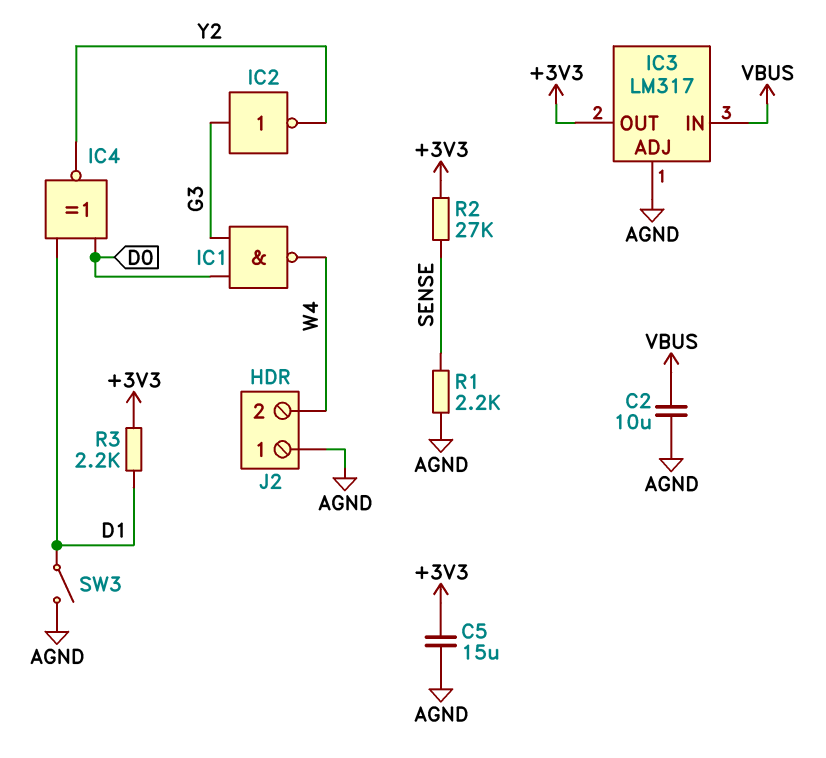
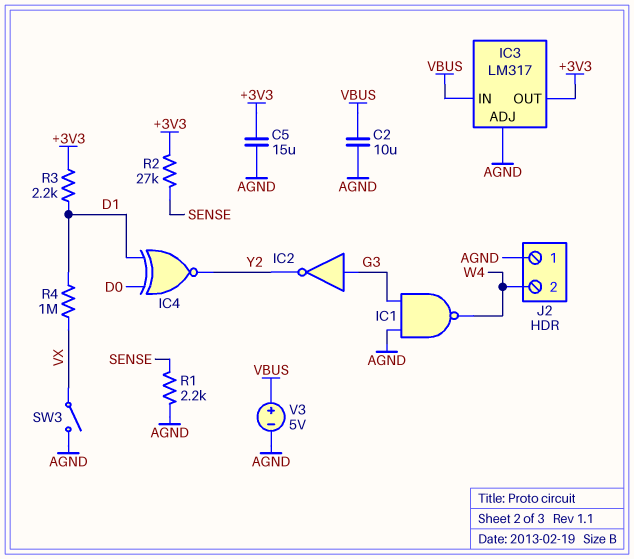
IC1: NAND (in D0, in G3, out W4) -> NAND (in AGND, in G3, out W4)
R4: none -> 1M (D1, VX)
SW3: switch (AGND, D1) -> switch (AGND, VX)
V3: none -> 5V (plus VBUS, minus AGND)

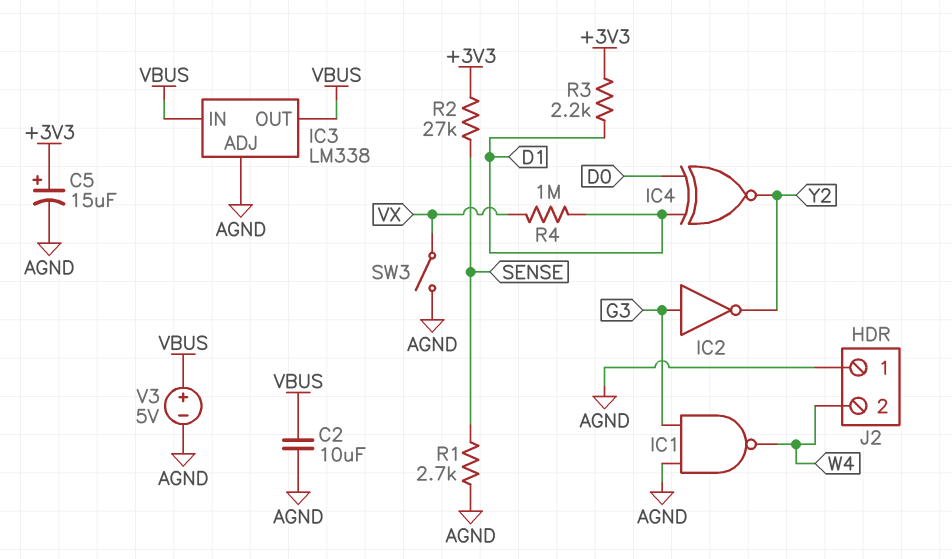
C5: 15uF (+3V3, AGND) -> 15uF (plus +3V3, minus AGND)
IC3: LM317 -> LM338
IC3 pin OUT: +3V3 -> VBUS
R1: 2.2k (AGND, SENSE) -> 2.7k (AGND, SENSE)

